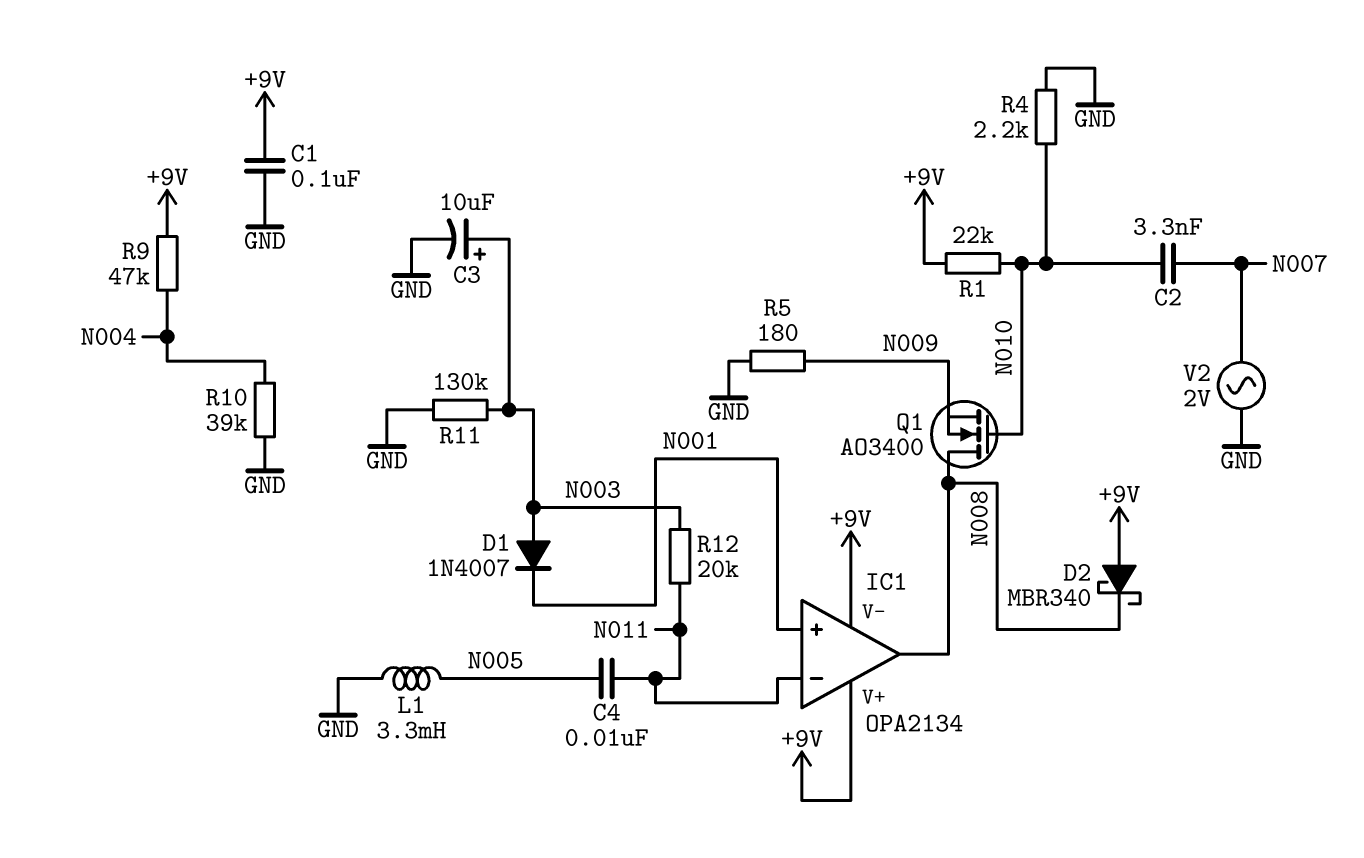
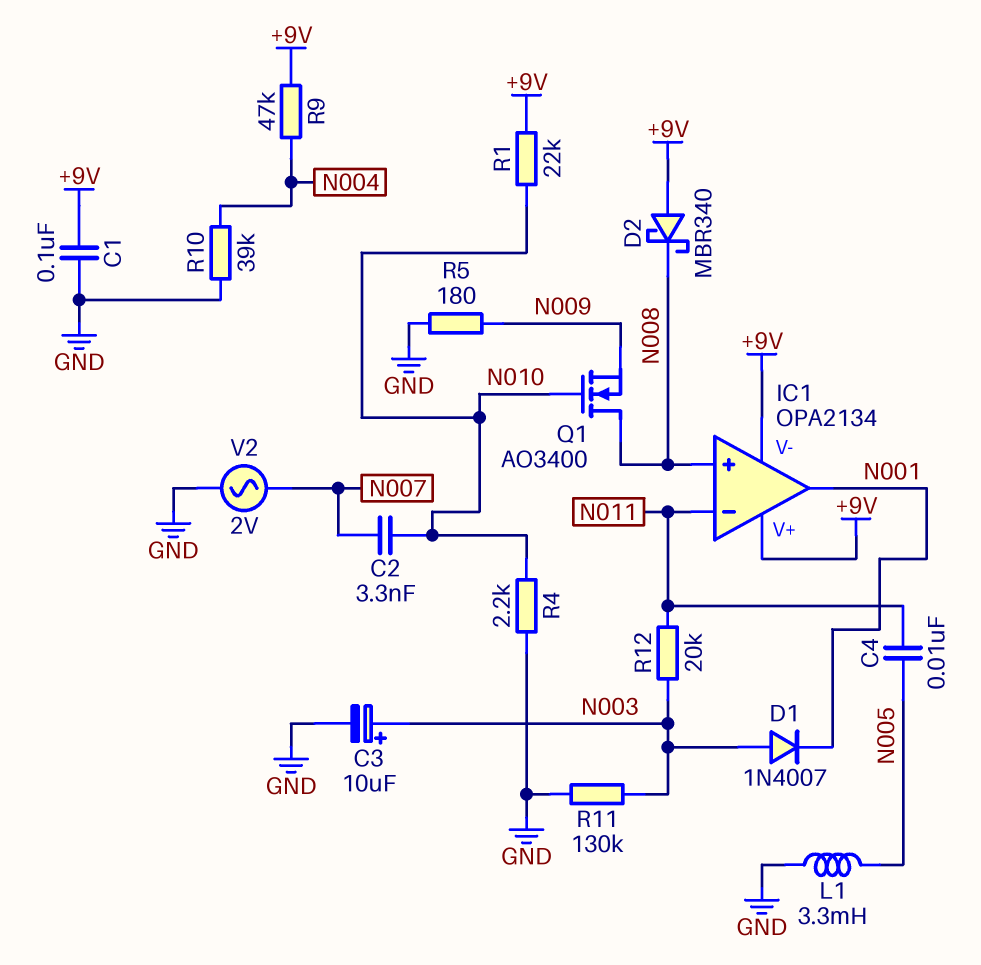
IC1 pin in+: N001 -> N008
IC1 pin out: N008 -> N001

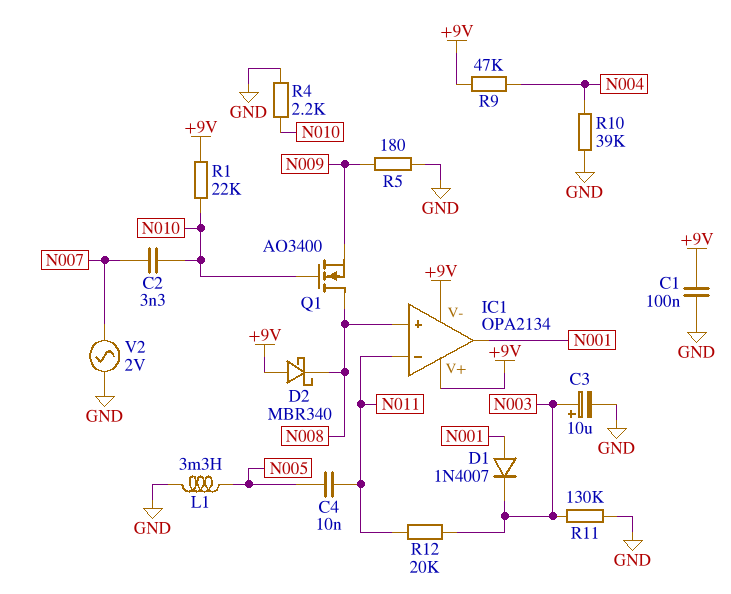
D1: diode 1N4007 (A N003, K N001) -> diode 1N4007 (A N001, K N003)

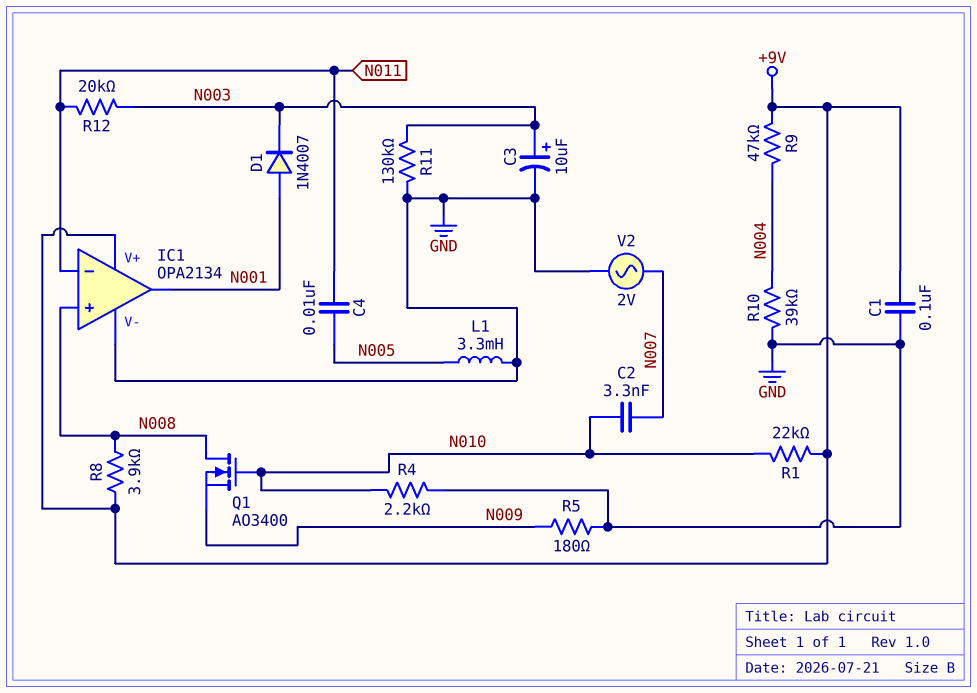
D2: schottky MBR340 (A +9V, K N008) -> none
IC1 pin V-: +9V -> GND
R8: none -> 3.9k (+9V, N008)

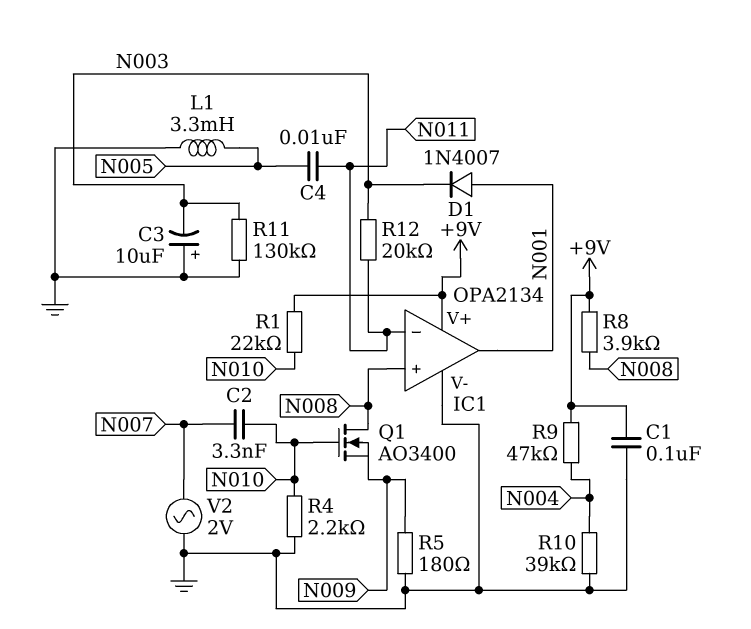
C3: 10uF (plus N003, minus GND) -> 10uF (plus GND, minus N003)

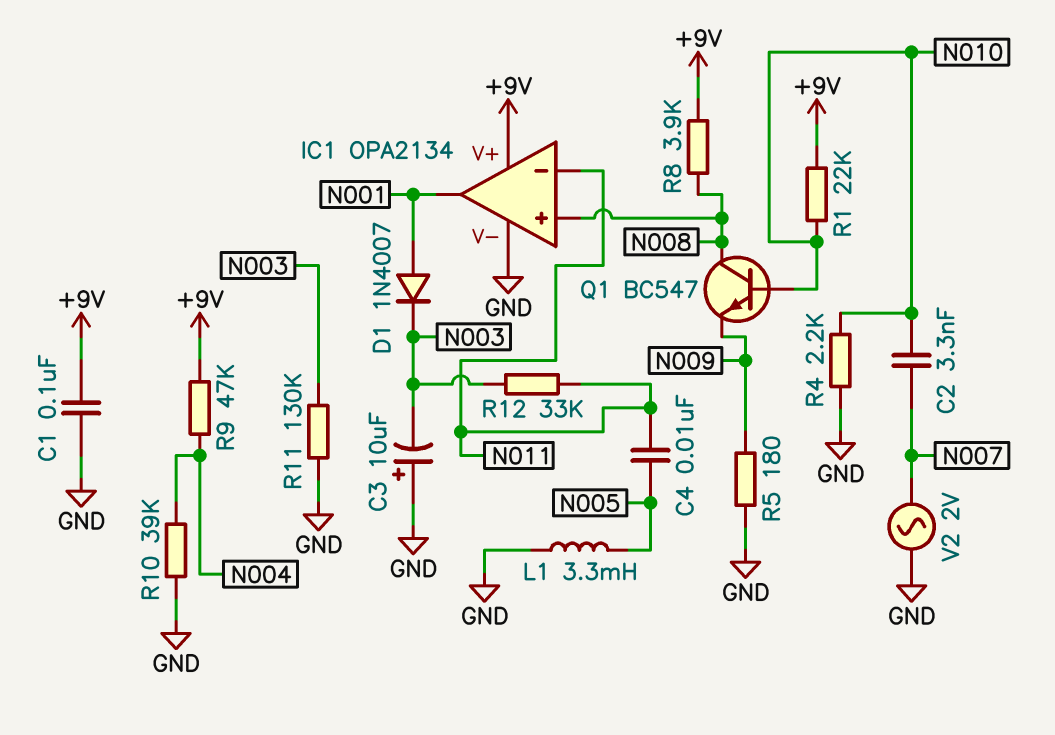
Q1: NMOS AO3400 (G N010, D N008, S N009) -> NPN BC547 (B N010, C N008, E N009)
R12: 20k (N003, N011) -> 33k (N003, N011)

